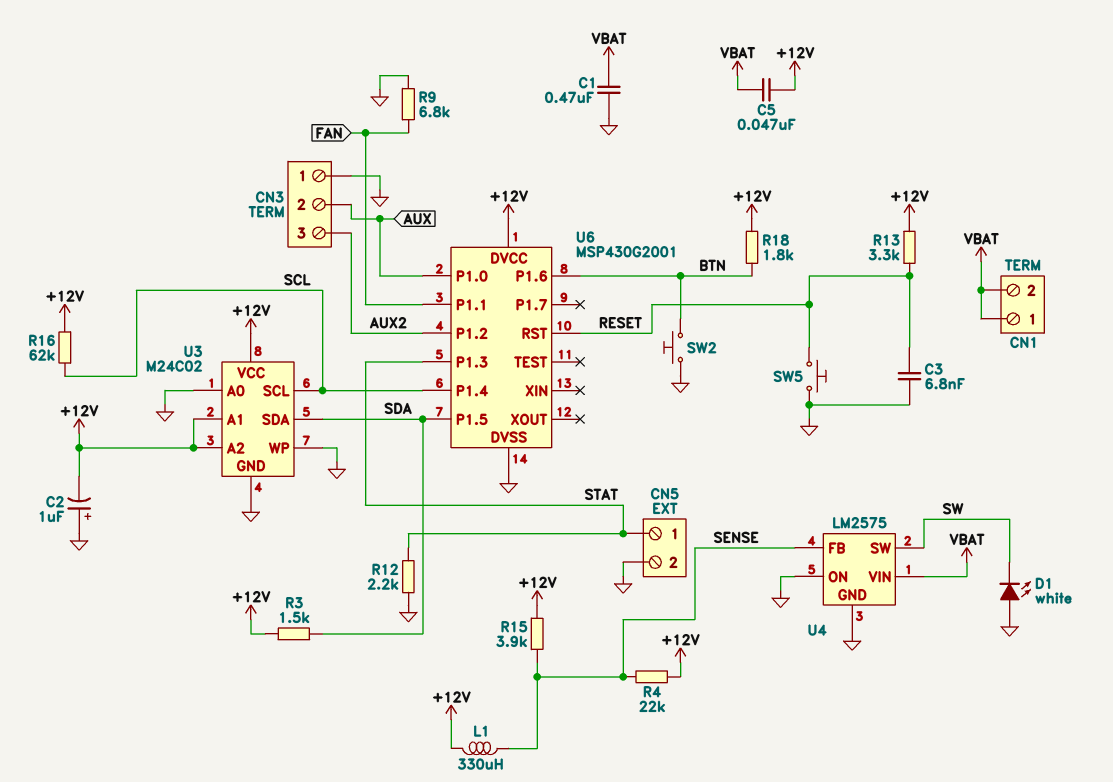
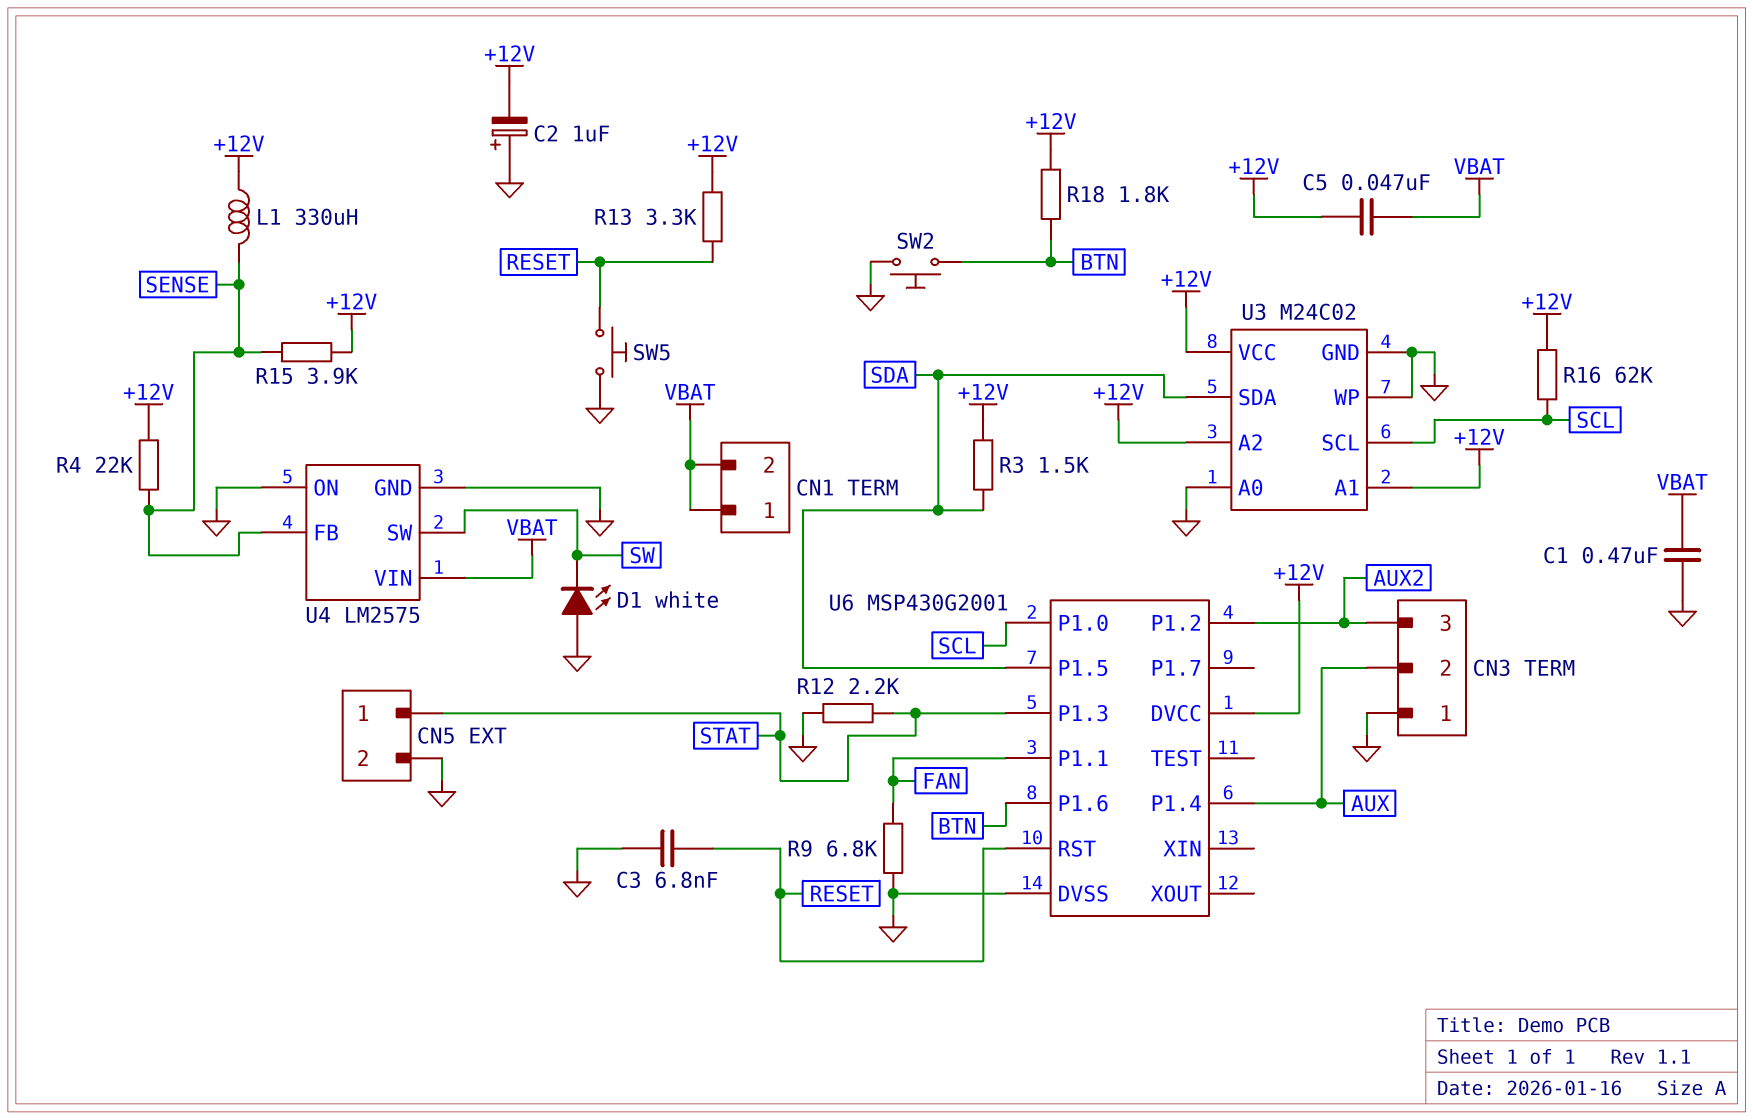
U6 pin P1.0: AUX -> SCL
U6 pin P1.4: SCL -> AUX

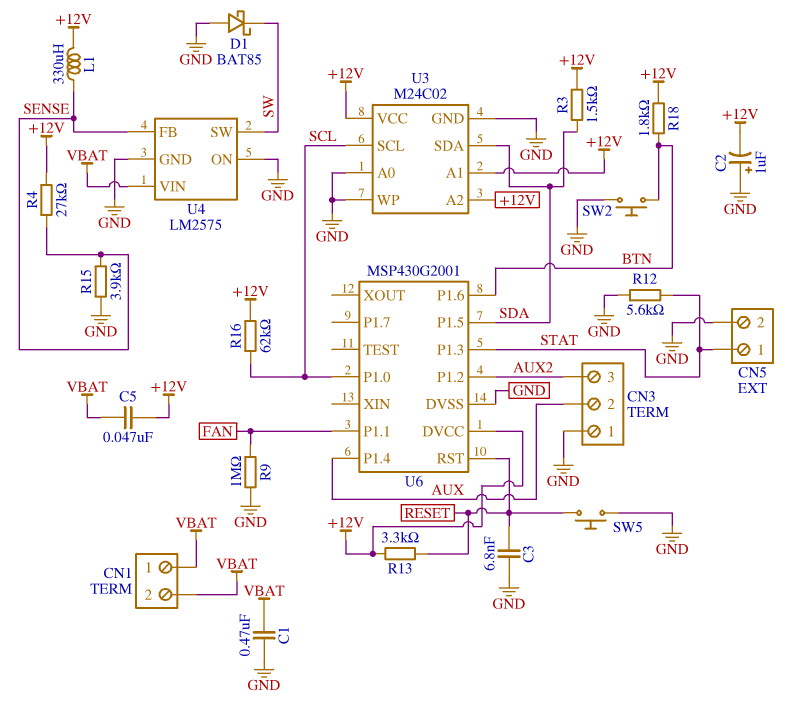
D1: LED white (A GND, K SW) -> schottky BAT85 (A GND, K SW)
R4: 22k (+12V, SENSE) -> 27k (+12V, SENSE)
R9: 6.8k (FAN, GND) -> 1M (FAN, GND)
R12: 2.2k (GND, STAT) -> 5.6k (GND, STAT)
R15: 3.9k (+12V, SENSE) -> 3.9k (GND, SENSE)

